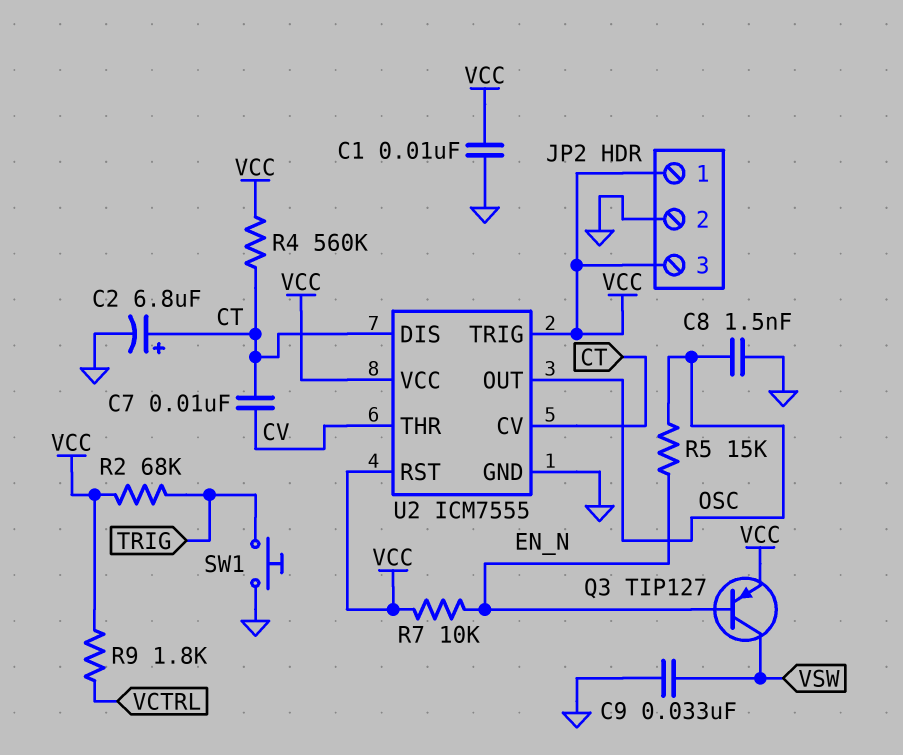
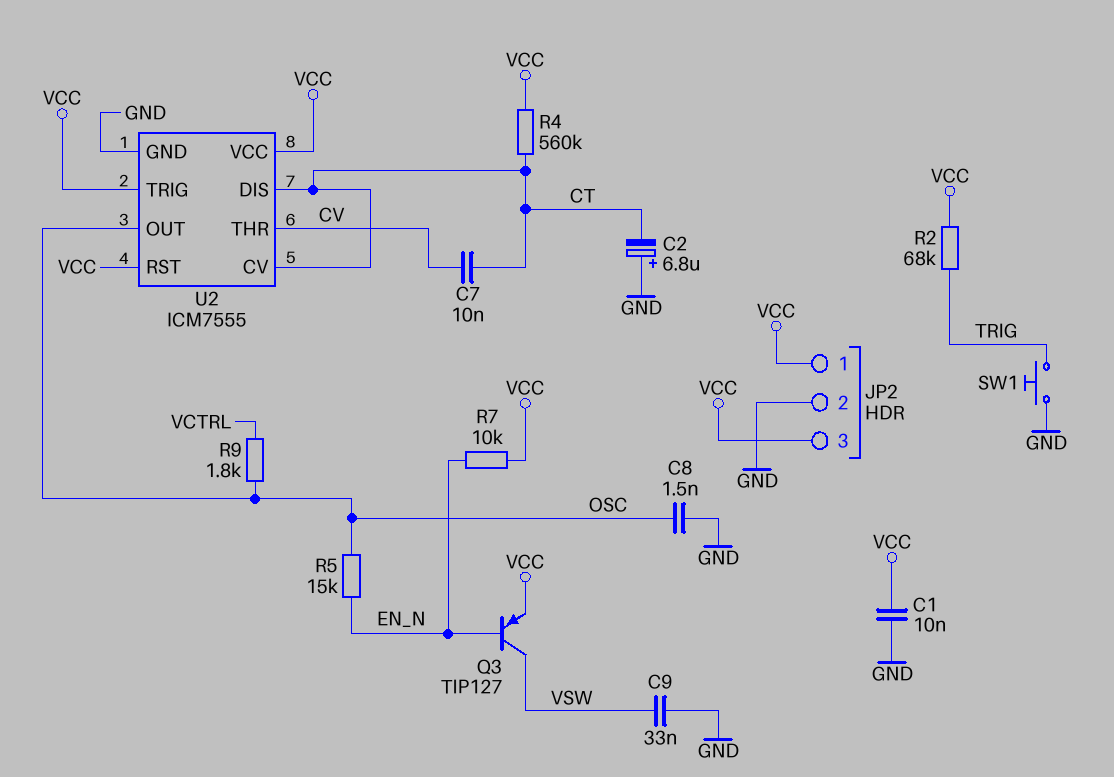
C2: 6.8uF (plus CT, minus GND) -> 6.8uF (plus GND, minus CT)
R9: 1.8k (VCC, VCTRL) -> 1.8k (OSC, VCTRL)

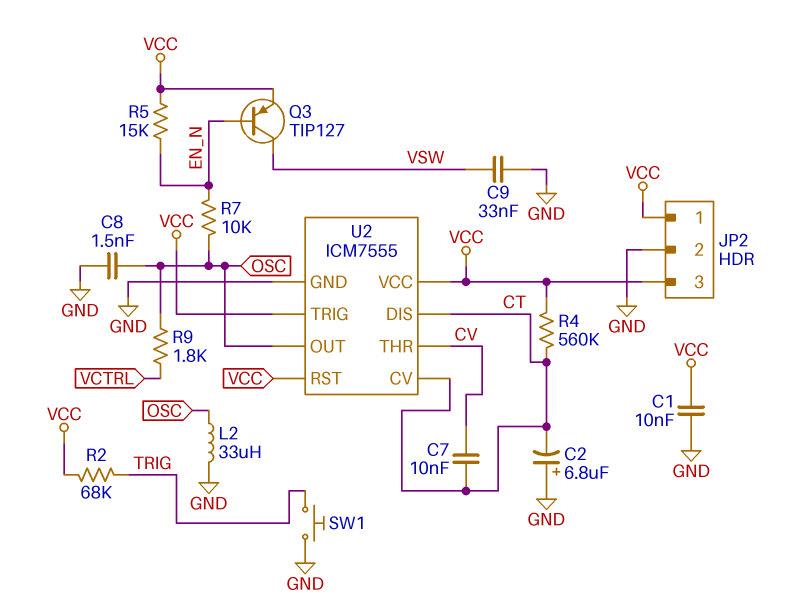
L2: none -> 33uH (GND, OSC)
R5: 15k (EN_N, OSC) -> 15k (EN_N, VCC)
R7: 10k (EN_N, VCC) -> 10k (EN_N, OSC)

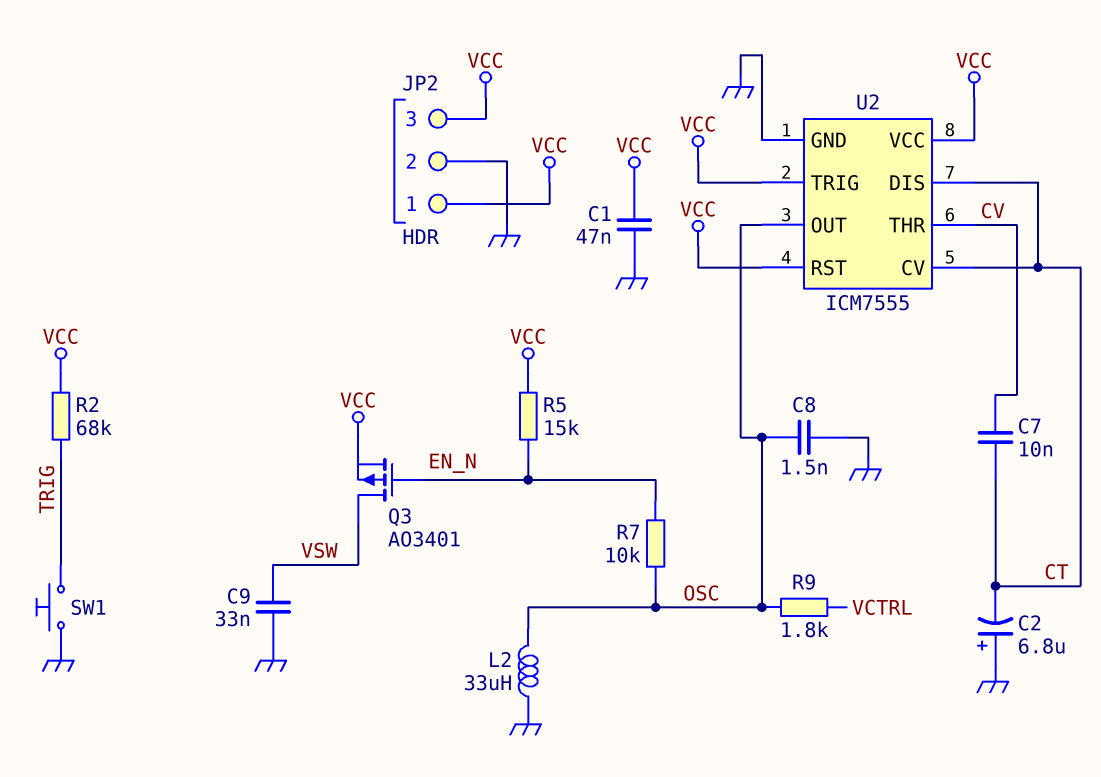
C1: 10nF (GND, VCC) -> 47nF (GND, VCC)
Q3: PNP TIP127 (B EN_N, C VSW, E VCC) -> PMOS AO3401 (G EN_N, D VSW, S VCC)
R4: 560k (CT, VCC) -> none

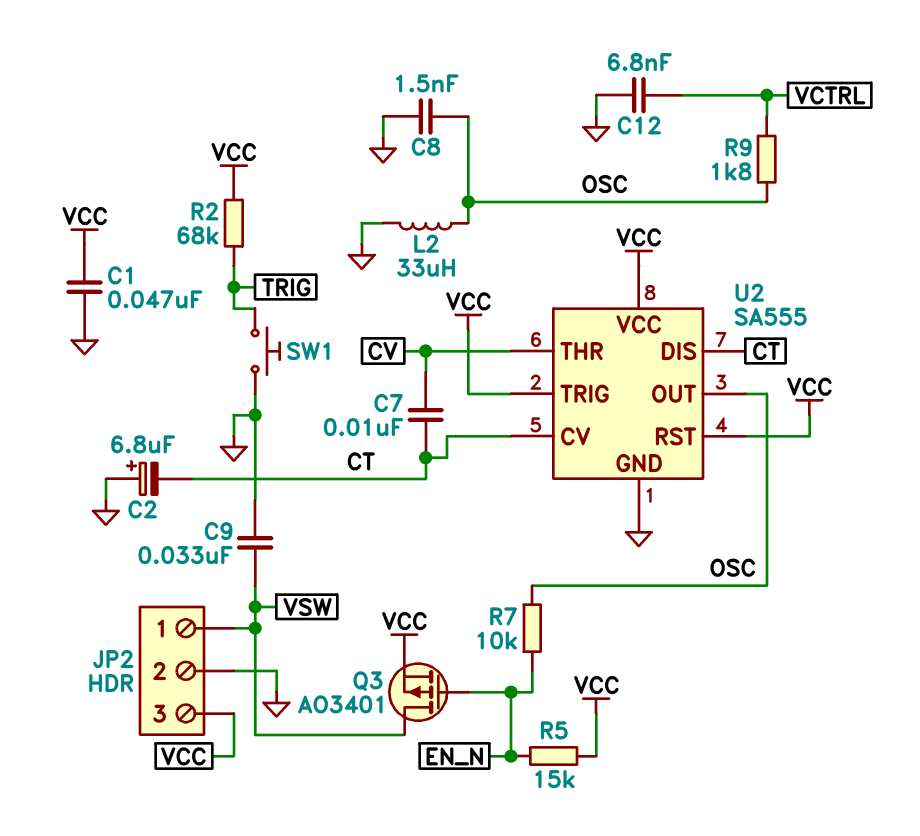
C12: none -> 6.8nF (GND, VCTRL)
JP2 pin 1: VCC -> VSW
U2: ICM7555 -> SA555

